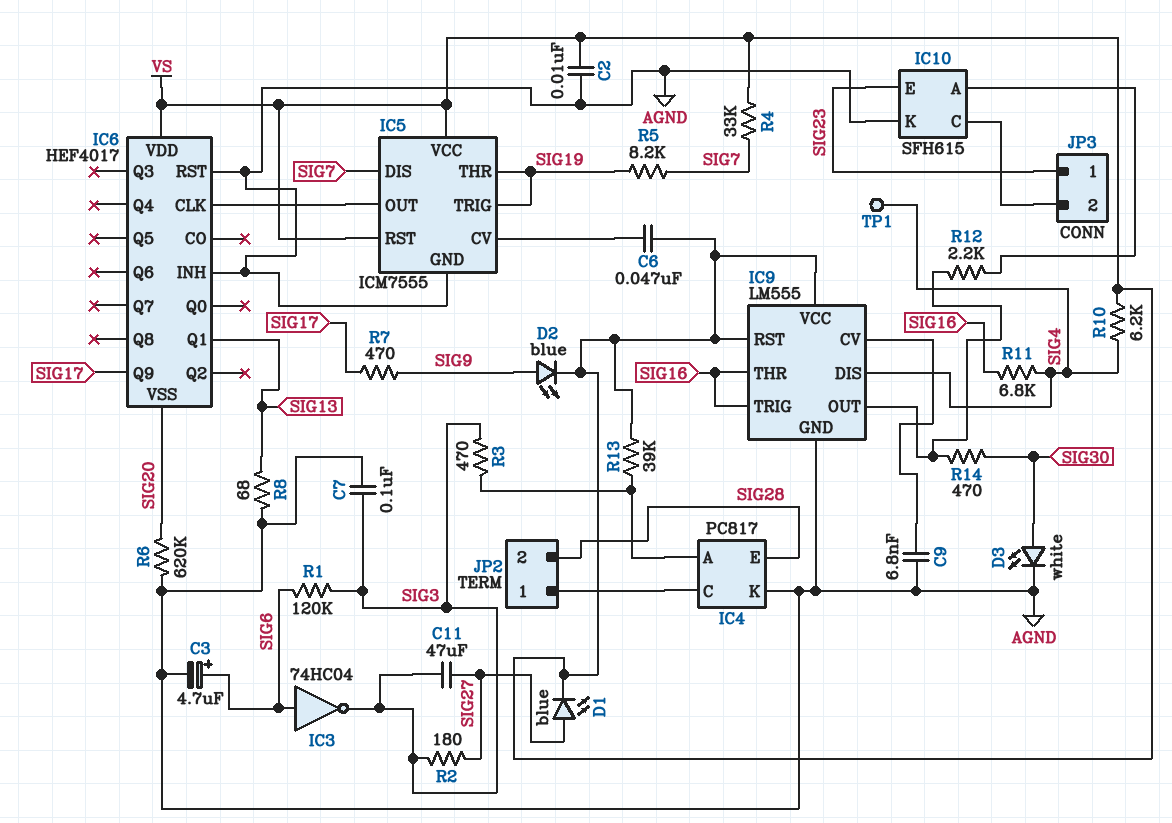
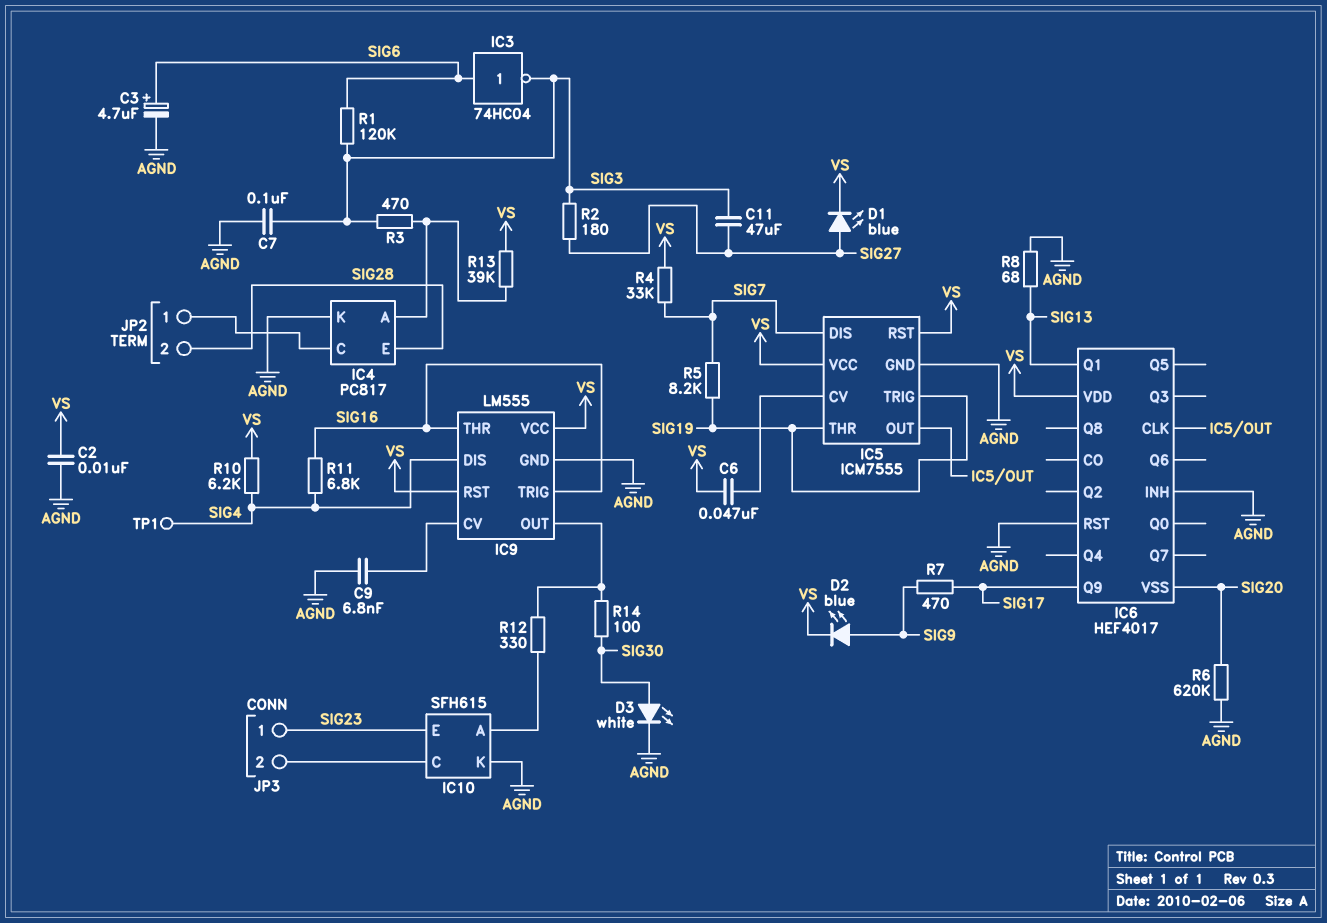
R12: 2.2k (IC9/OUT, IC10/A) -> 330 (IC9/OUT, IC10/A)
R14: 470 (IC9/OUT, SIG30) -> 100 (IC9/OUT, SIG30)

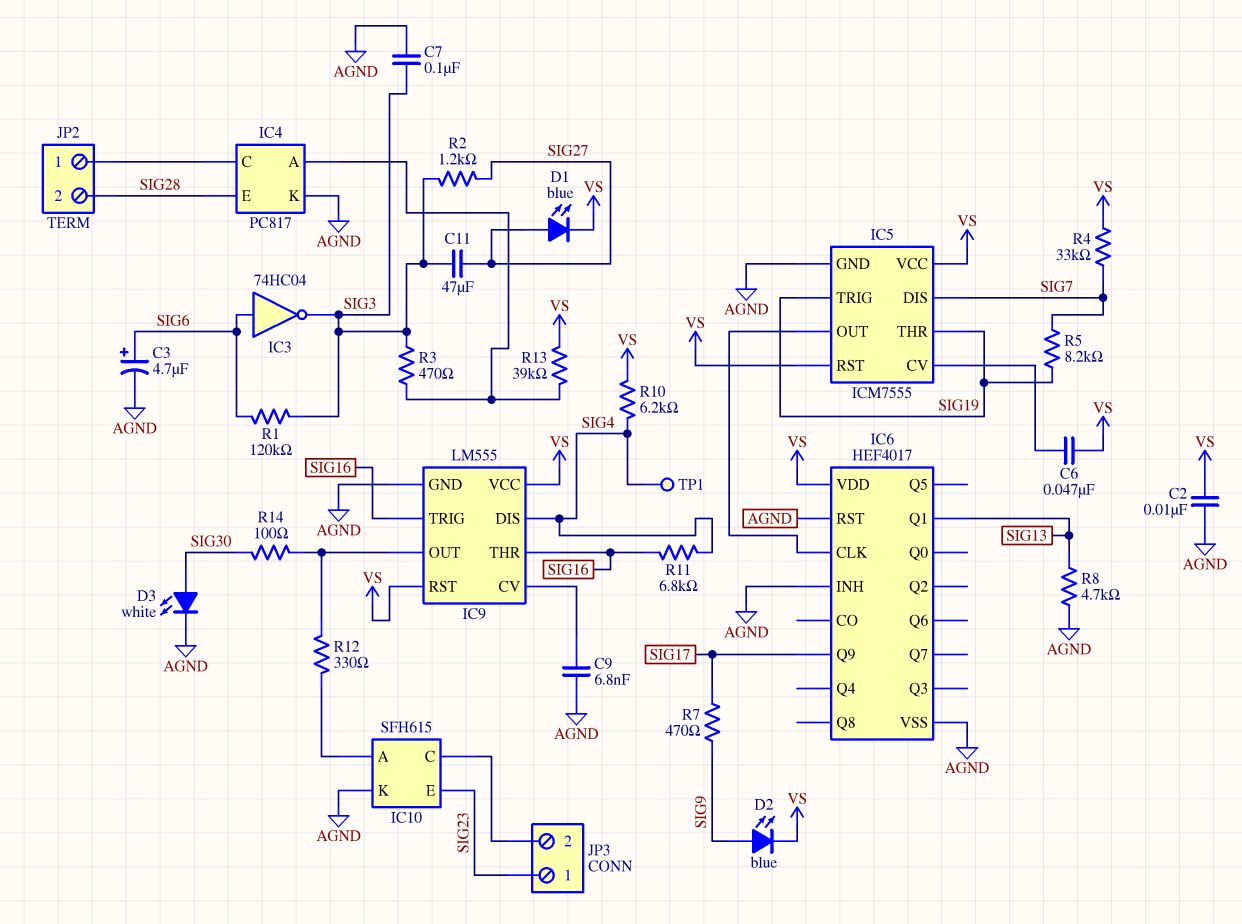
IC6 pin VSS: SIG20 -> AGND
R2: 180 (SIG3, SIG27) -> 1.2k (SIG3, SIG27)
R6: 620k (AGND, SIG20) -> none
R8: 68 (AGND, SIG13) -> 4.7k (AGND, SIG13)

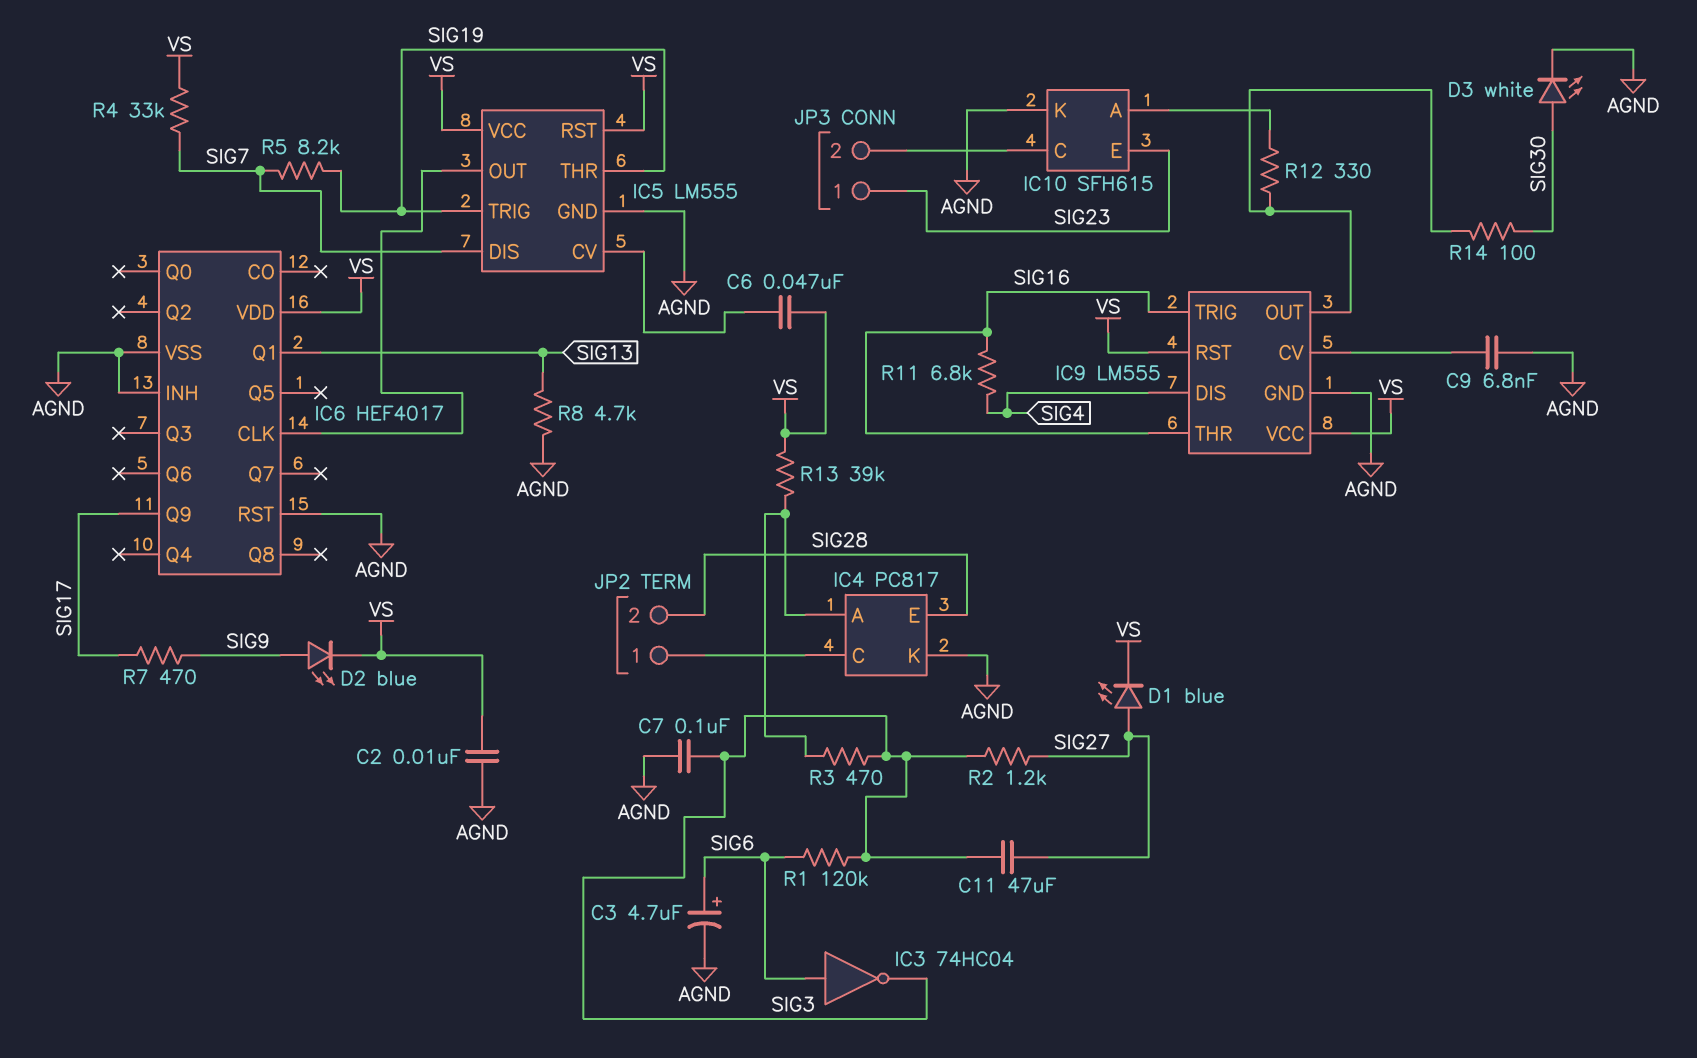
IC5: ICM7555 -> LM555
R10: 6.2k (SIG4, VS) -> none
TP1: test point (SIG4) -> none

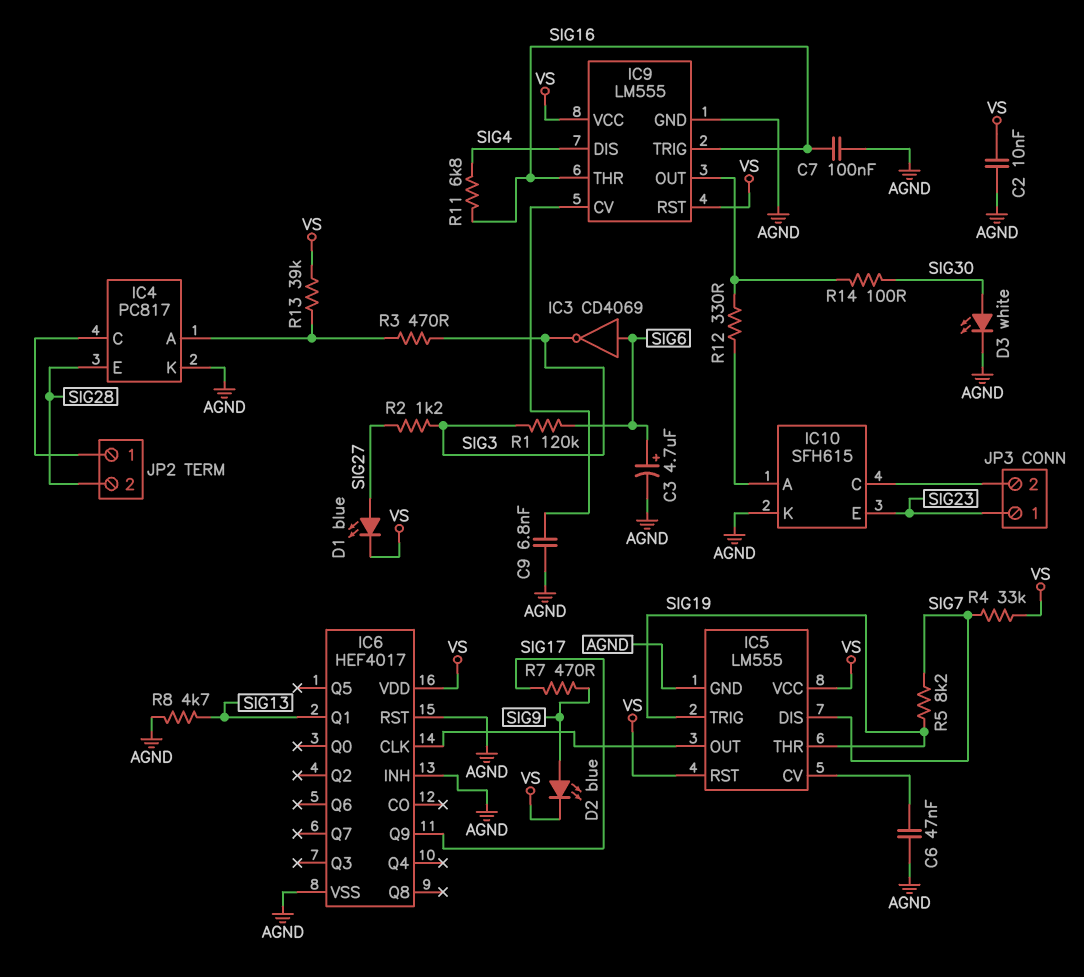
C6: 47nF (IC5/CV, VS) -> 47nF (AGND, IC5/CV)
C7: 100nF (AGND, SIG3) -> 100nF (AGND, SIG16)
C11: 47uF (SIG3, SIG27) -> none
IC3: NOT 74HC04 (in SIG6, out SIG3) -> NOT CD4069 (in SIG6, out SIG3)

